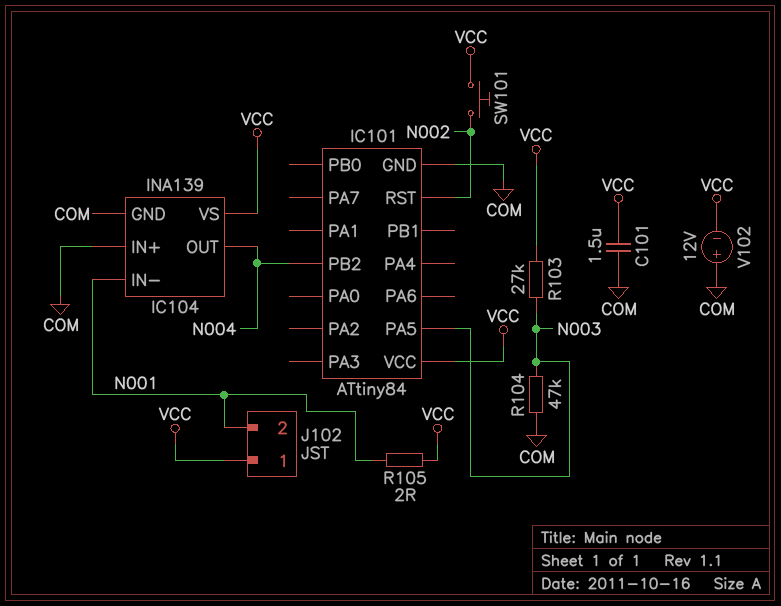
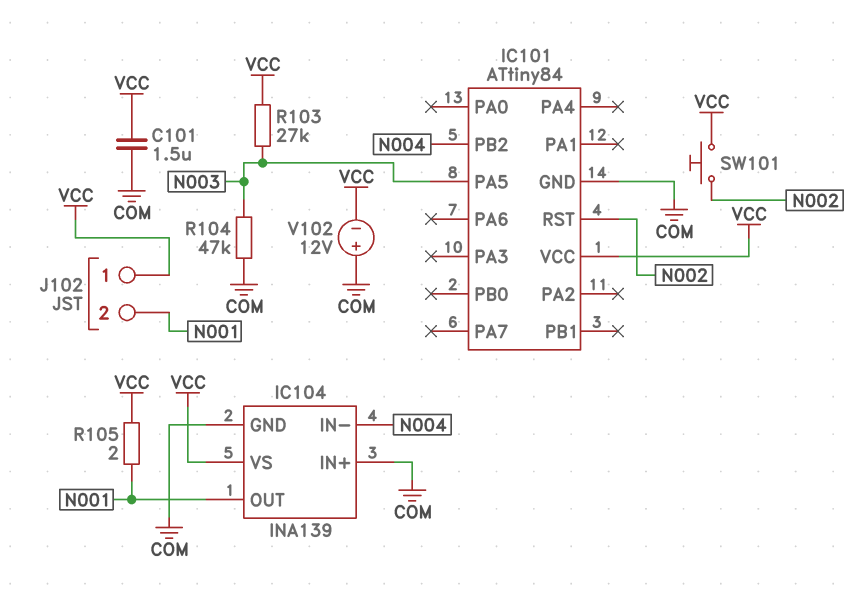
IC104 pin IN-: N001 -> N004
IC104 pin OUT: N004 -> N001

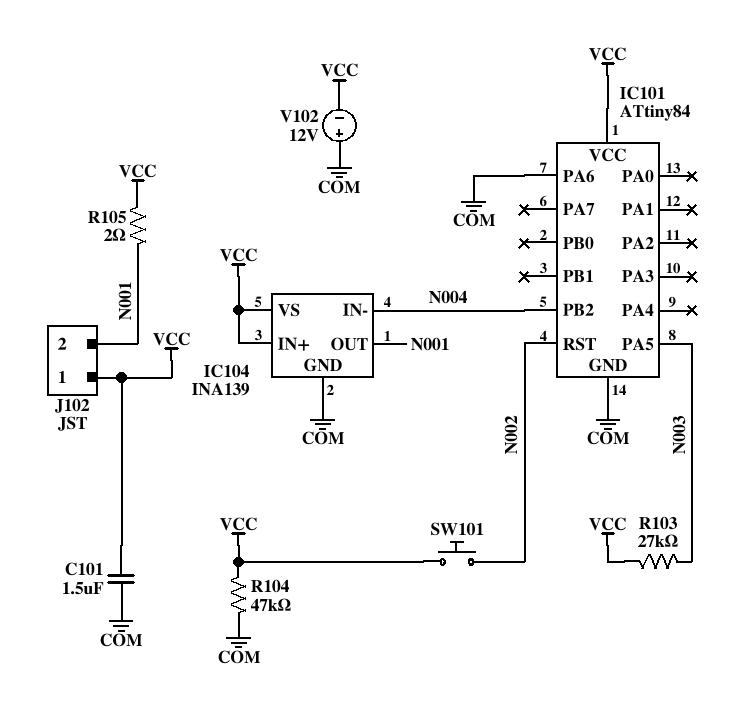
IC101 pin PA6: none -> COM
IC104 pin IN+: COM -> VCC
R104: 47k (COM, N003) -> 47k (COM, VCC)

